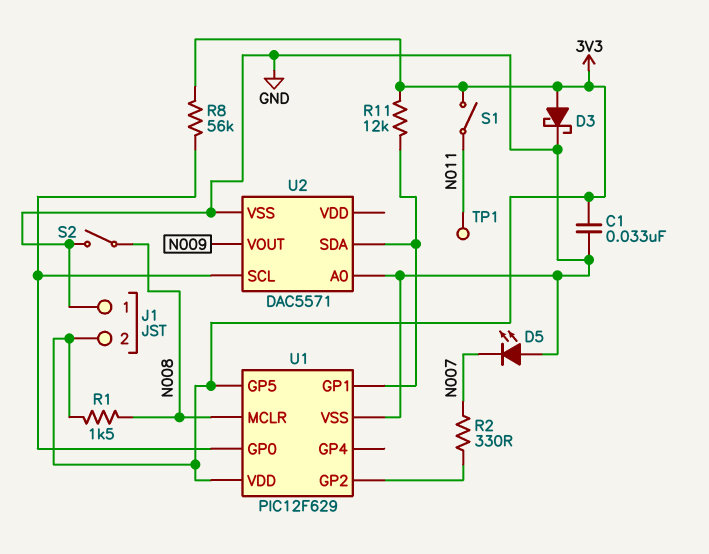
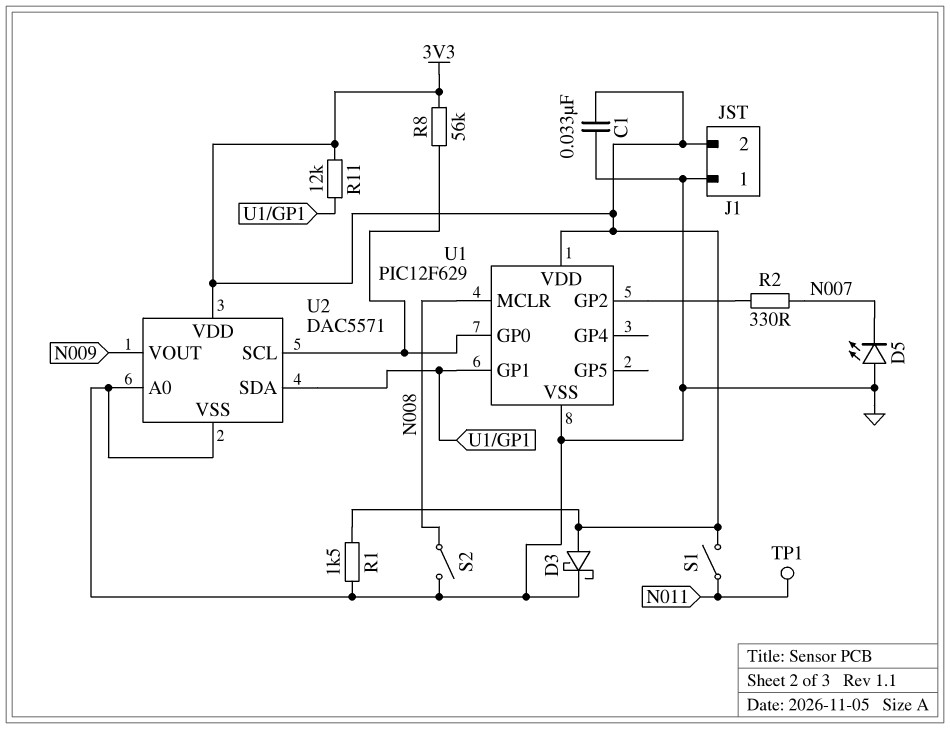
R1: 1.5k (3V3, N008) -> 1.5k (3V3, GND)
U1 pin GP5: 3V3 -> none
U2 pin VDD: none -> 3V3

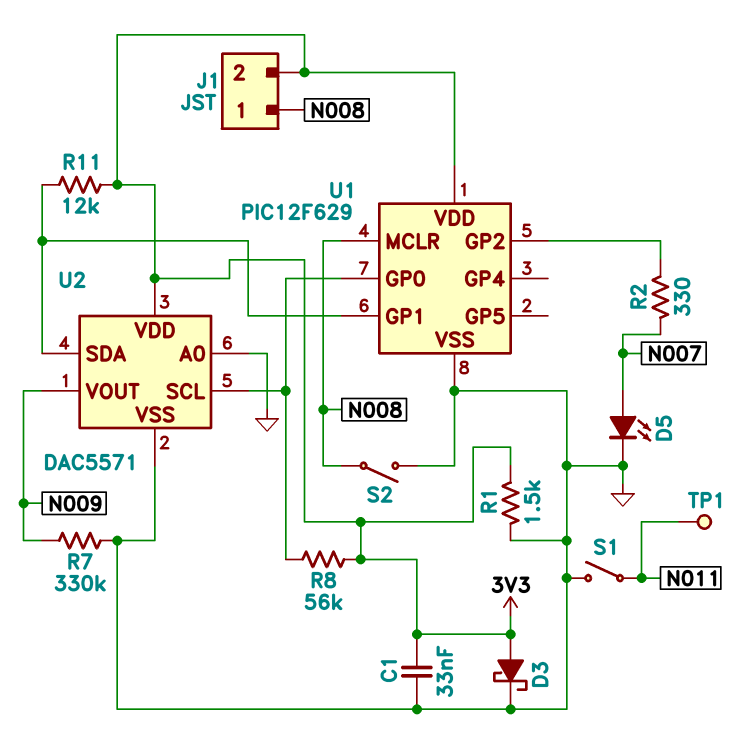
D5: LED (A GND, K N007) -> LED (A N007, K GND)
J1 pin 1: GND -> N008
R7: none -> 330k (GND, N009)
S1: switch (3V3, N011) -> switch (GND, N011)

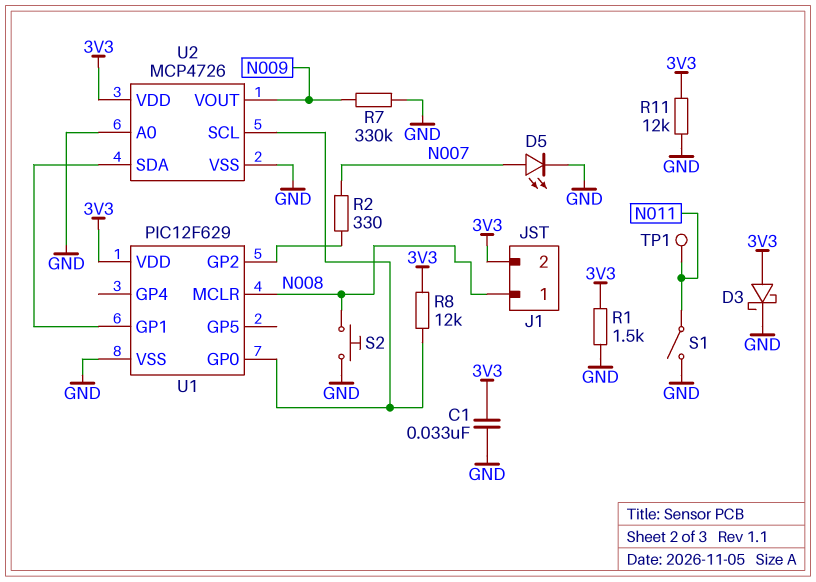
R8: 56k (3V3, U1/GP0) -> 12k (3V3, U1/GP0)
R11: 12k (3V3, U1/GP1) -> 12k (3V3, GND)
S2: switch (GND, N008) -> button (GND, N008)
U2: DAC5571 -> MCP4726

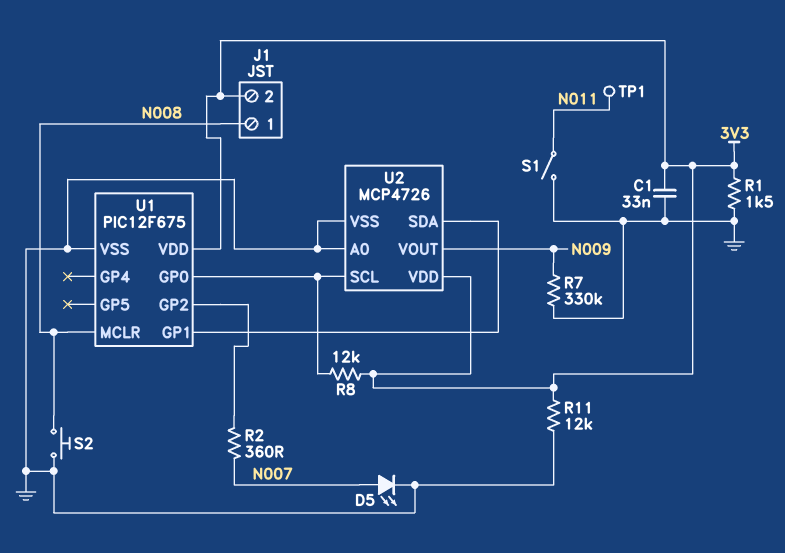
D3: schottky (A 3V3, K GND) -> none
R2: 330 (N007, U1/GP2) -> 360 (N007, U1/GP2)
U1: PIC12F629 -> PIC12F675

